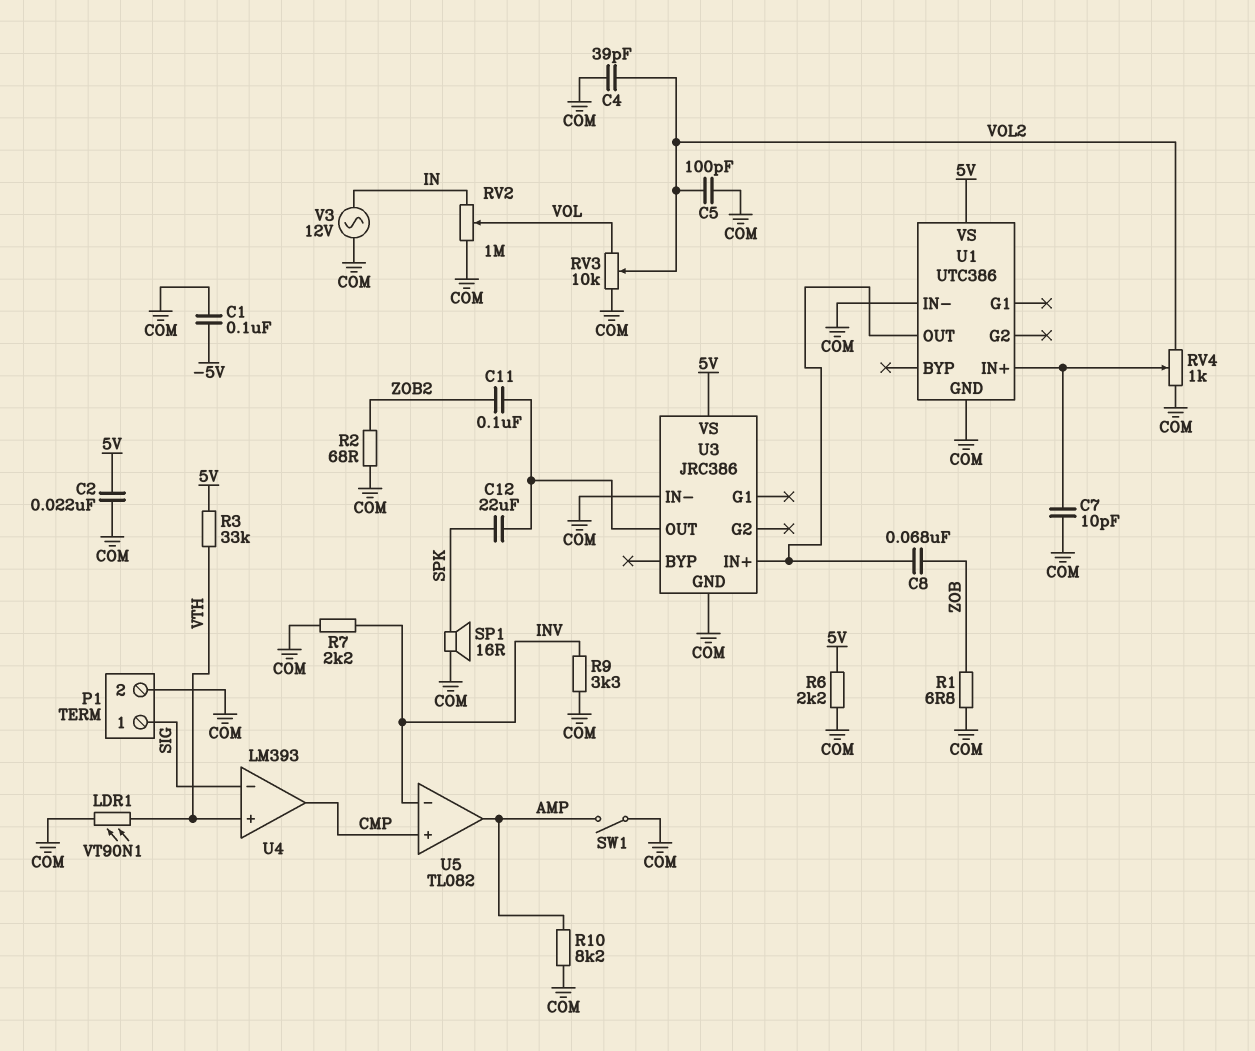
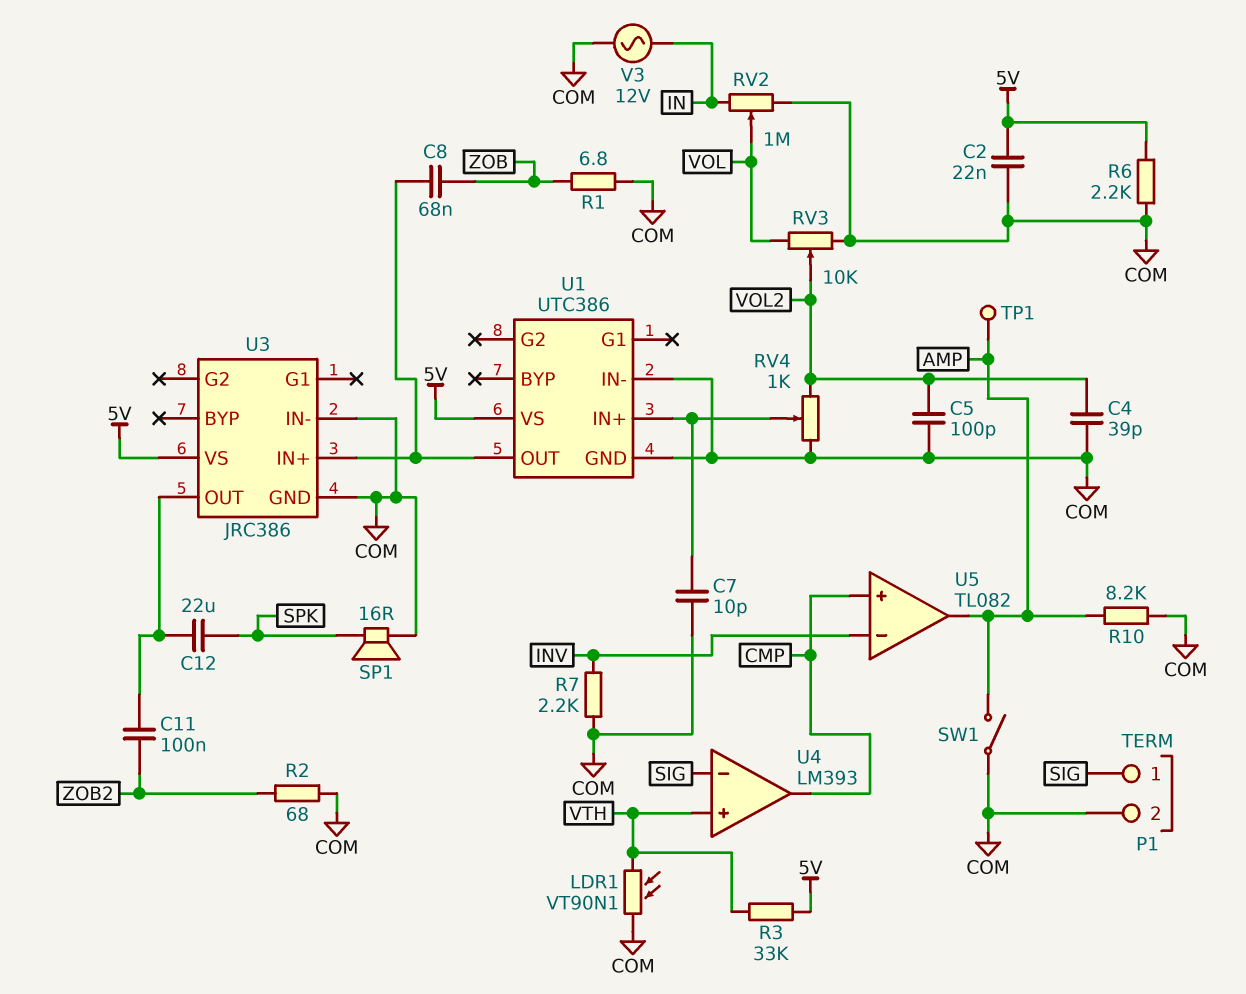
C1: 100nF (-5V, COM) -> none
R9: 3.3k (COM, INV) -> none
TP1: none -> test point (AMP)

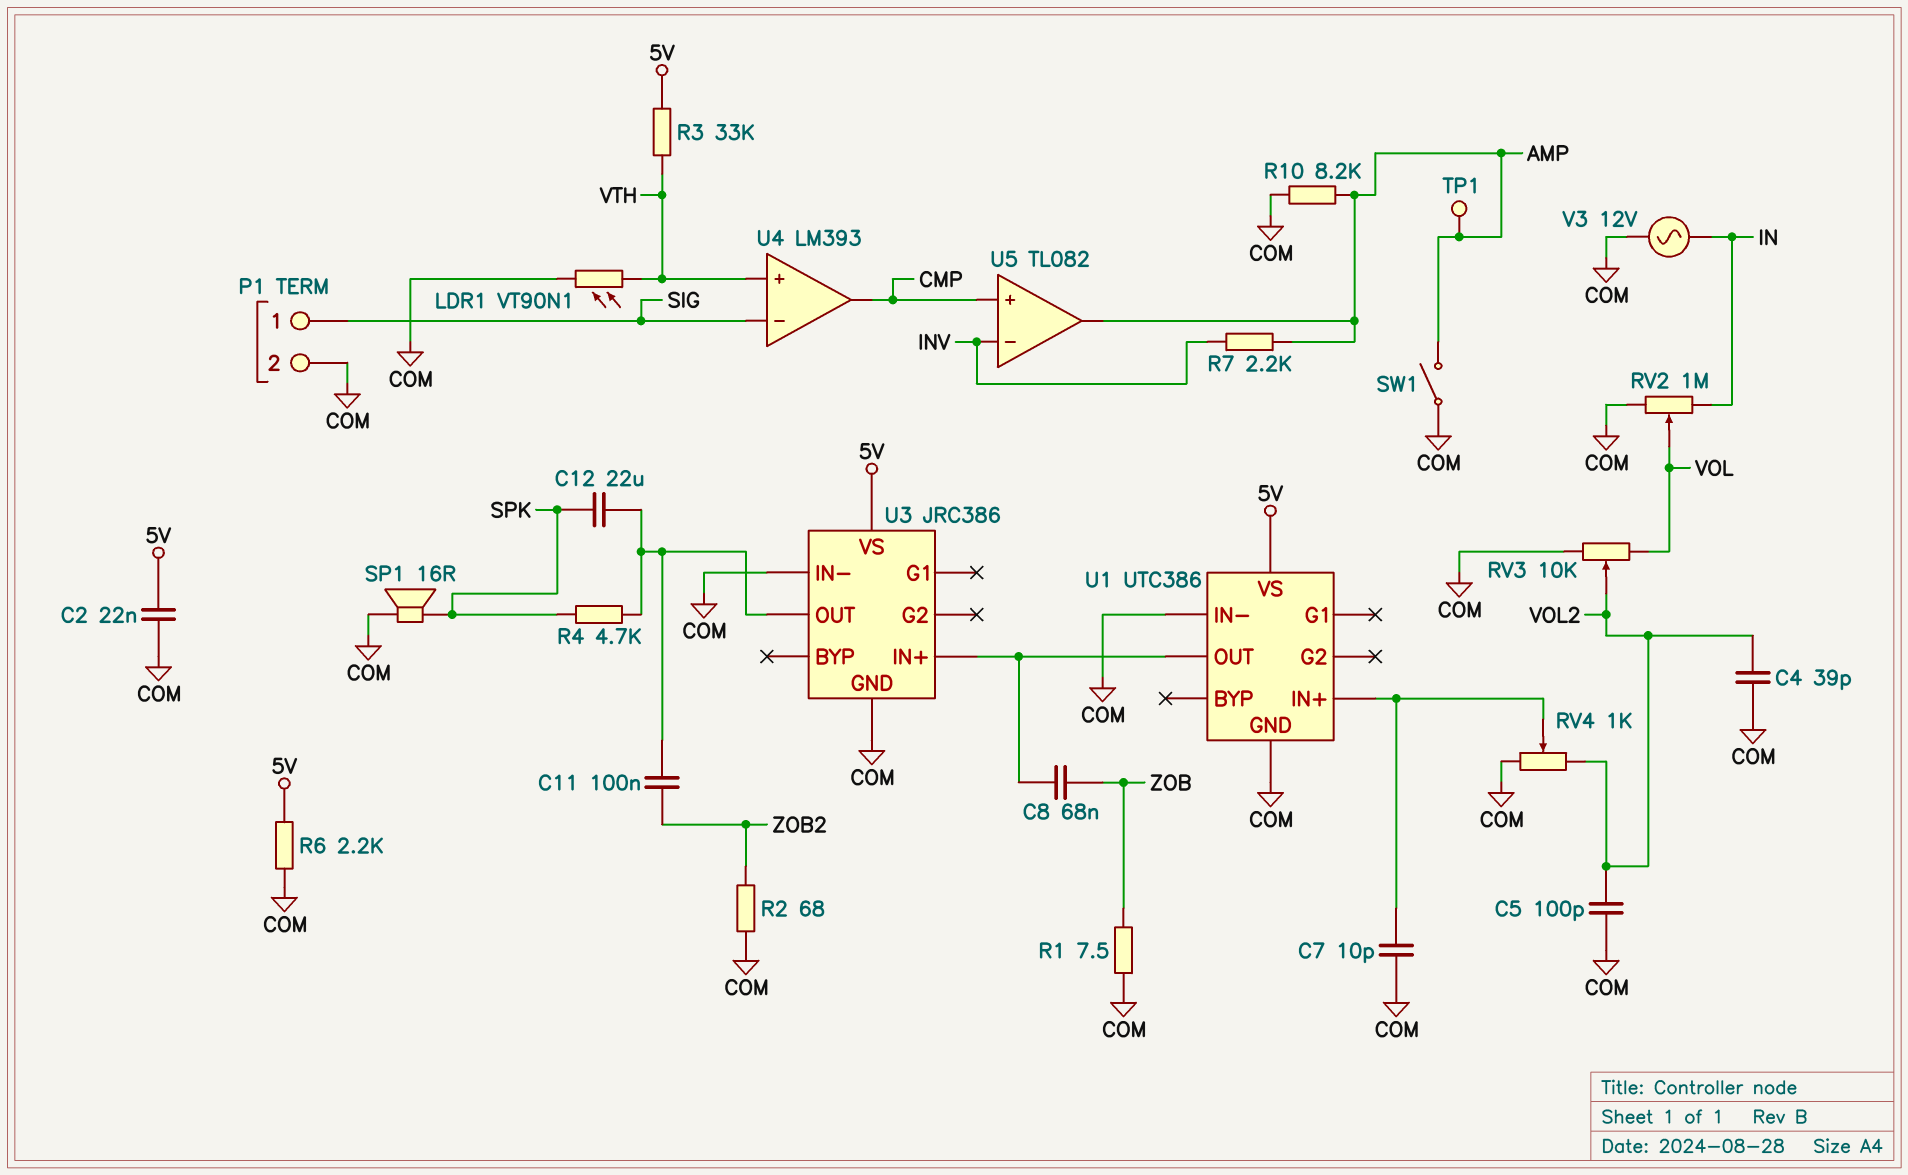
R1: 6.8 (COM, ZOB) -> 7.5 (COM, ZOB)
R4: none -> 4.7k (SPK, U3/OUT)
R7: 2.2k (COM, INV) -> 2.2k (AMP, INV)

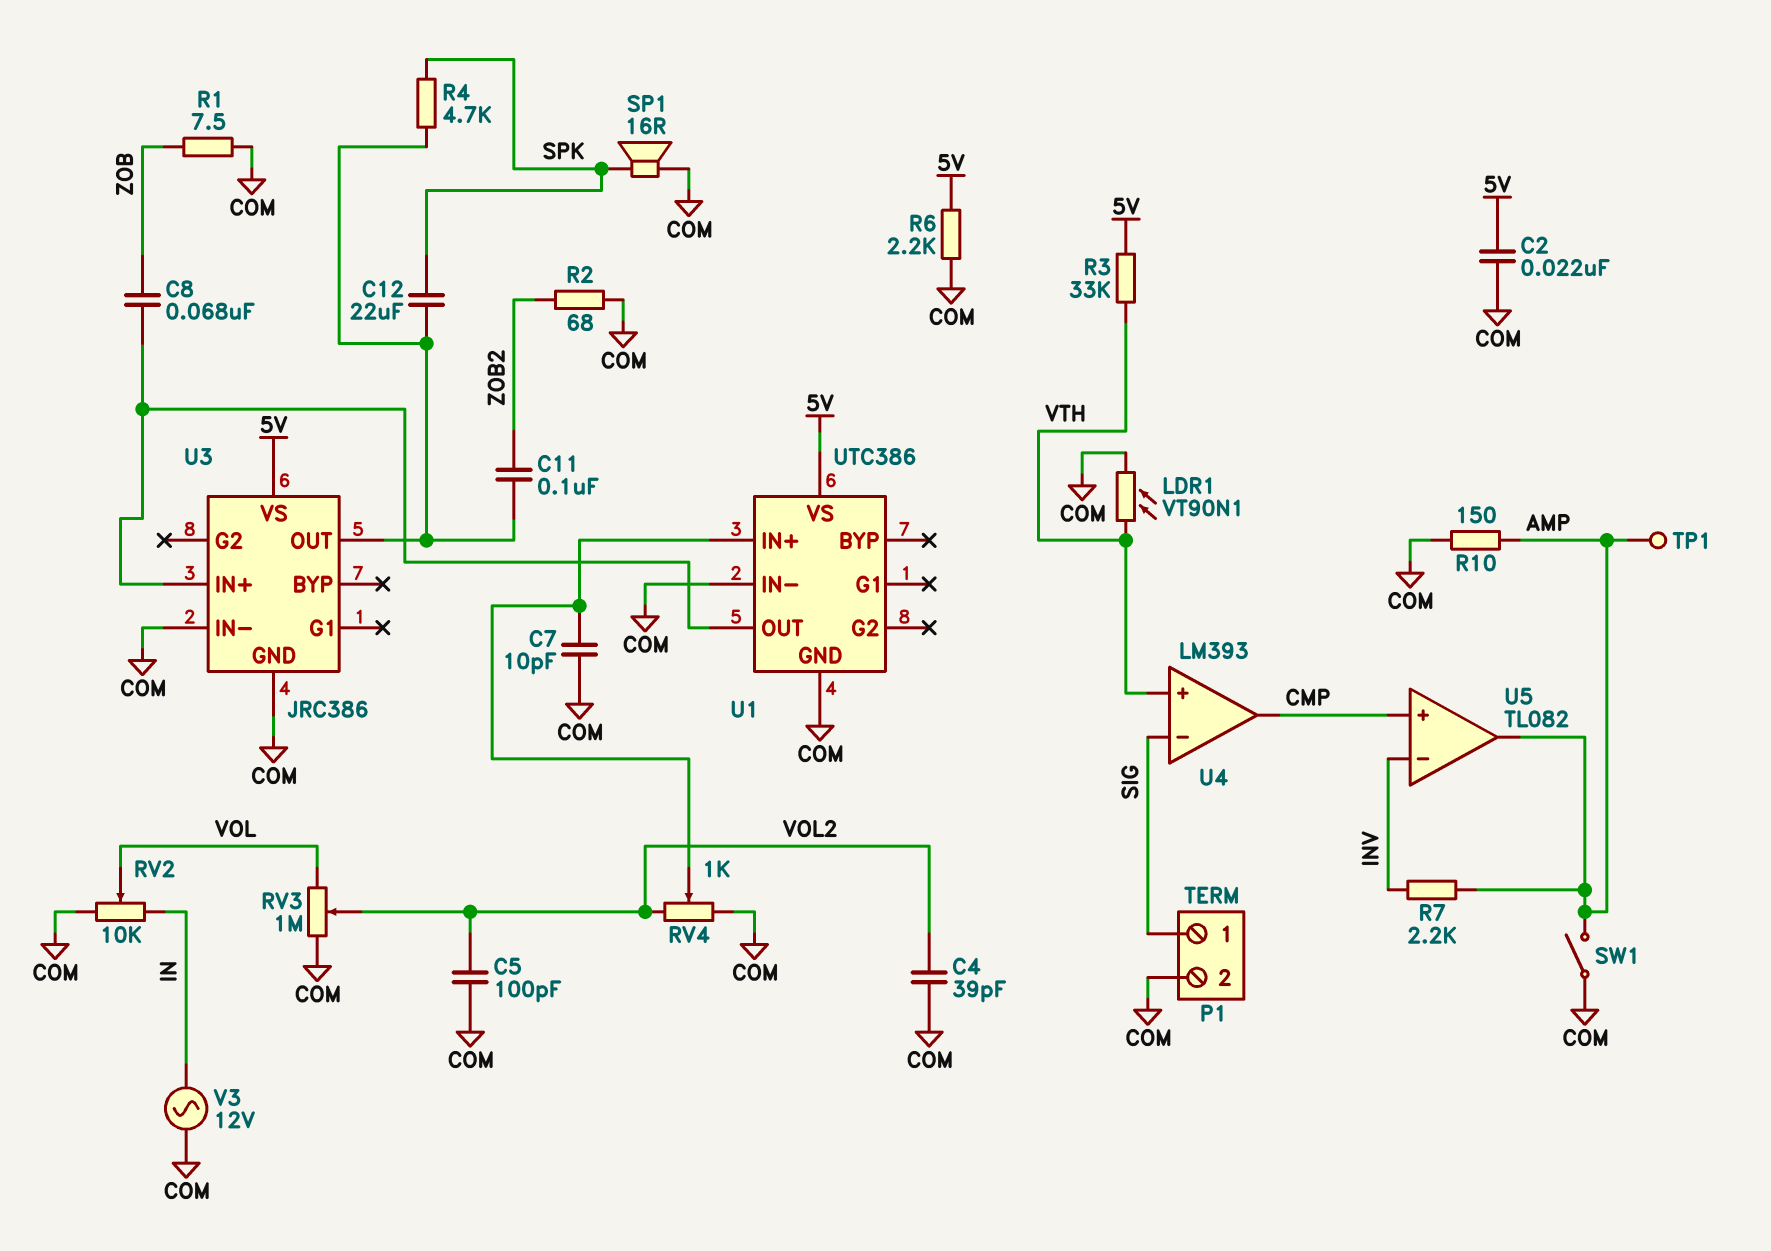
R10: 8.2k (AMP, COM) -> 150 (AMP, COM)
RV2: 1M (COM, IN, wiper VOL) -> 10k (COM, IN, wiper VOL)
RV3: 10k (COM, VOL, wiper VOL2) -> 1M (COM, VOL, wiper VOL2)

